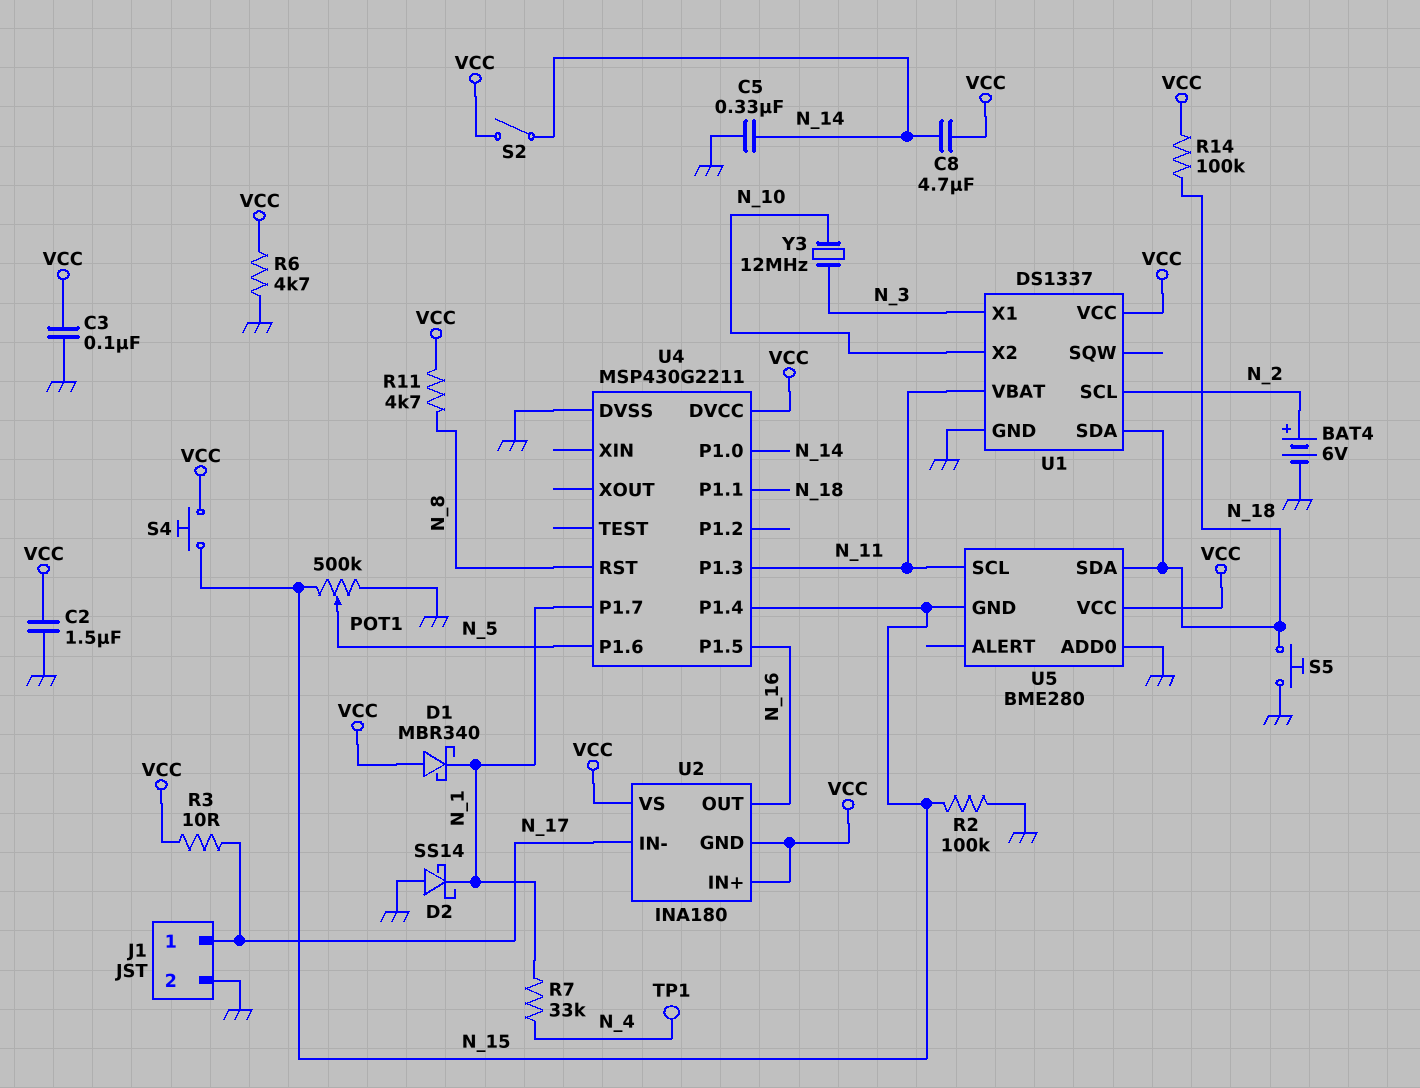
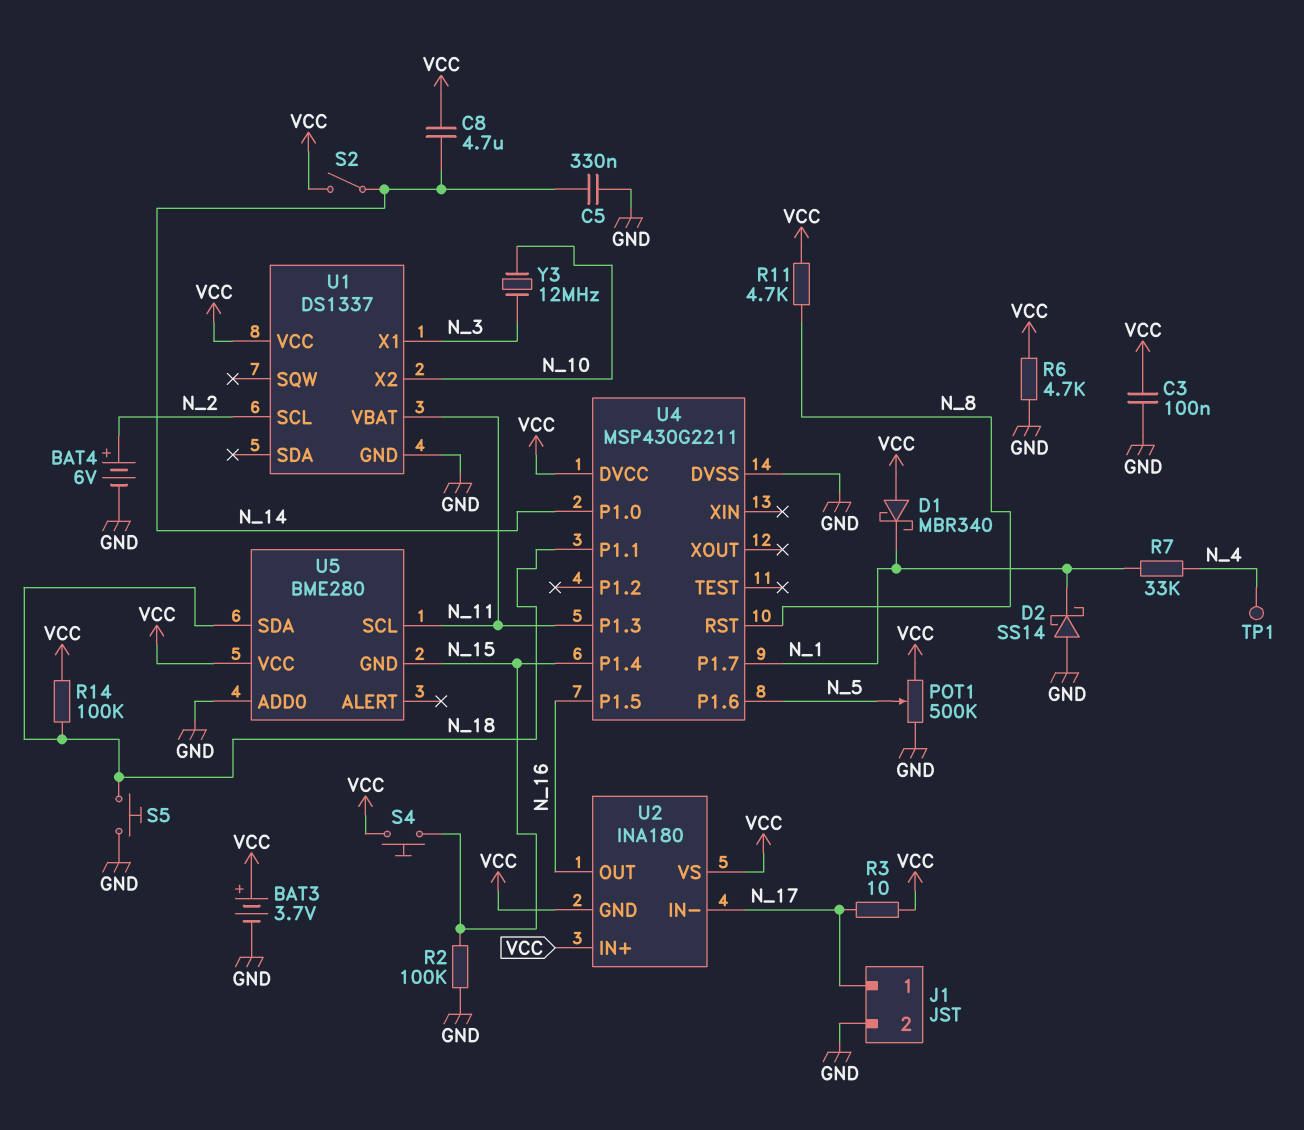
BAT3: none -> 3.7V (plus VCC, minus GND)
C2: 1.5uF (GND, VCC) -> none
POT1: 500k (GND, N_15, wiper N_5) -> 500k (GND, VCC, wiper N_5)
U1 pin SDA: N_18 -> none

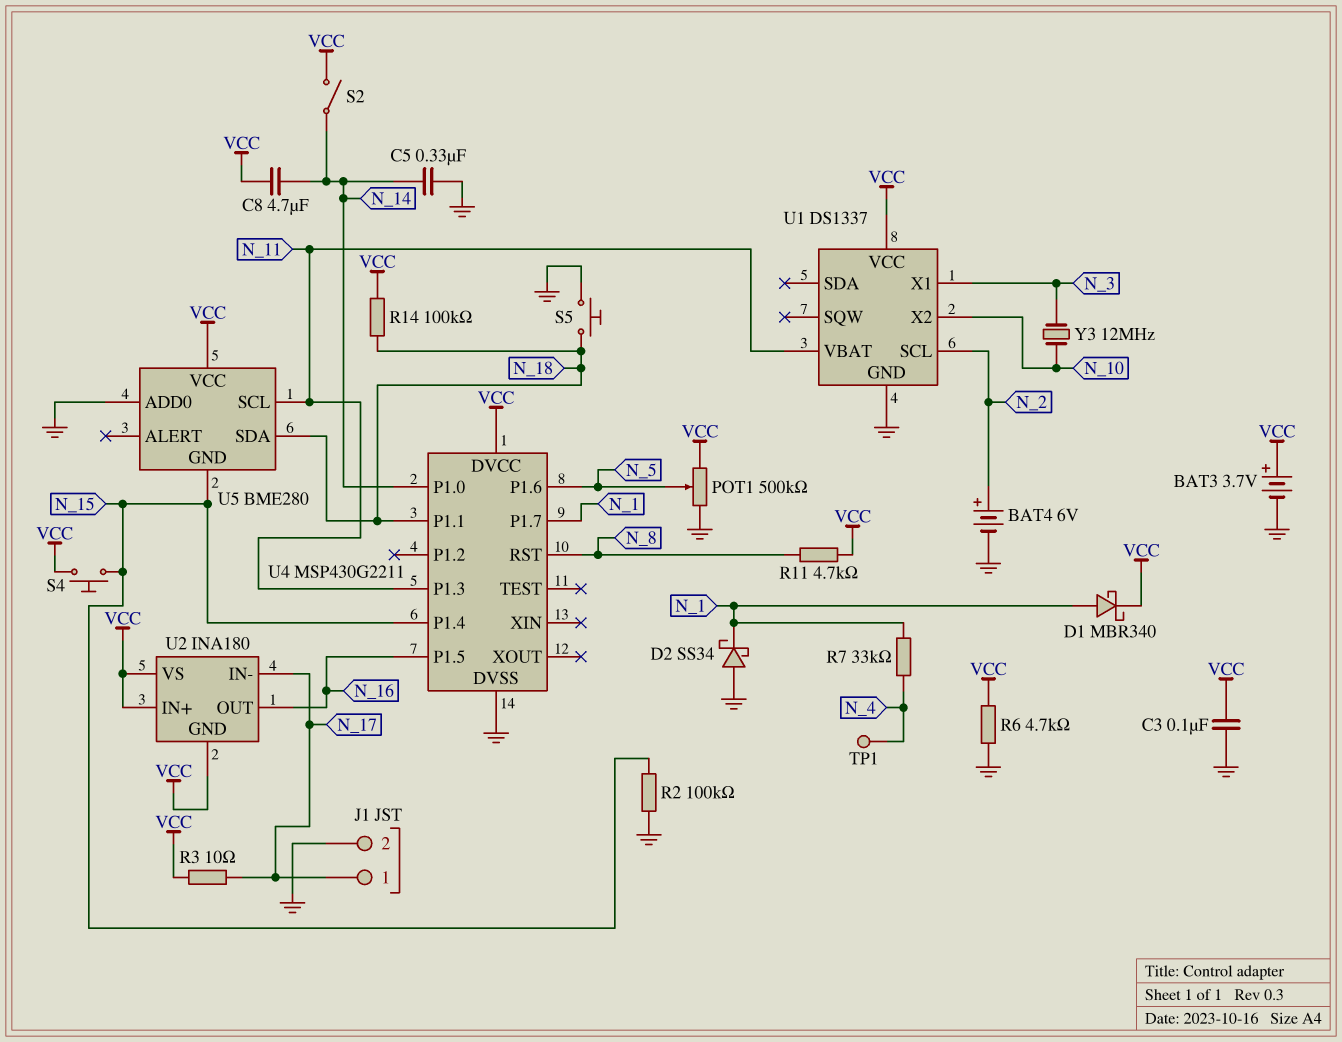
D1: schottky MBR340 (A VCC, K N_1) -> schottky MBR340 (A N_1, K VCC)
D2: schottky SS14 (A GND, K N_1) -> schottky SS34 (A GND, K N_1)

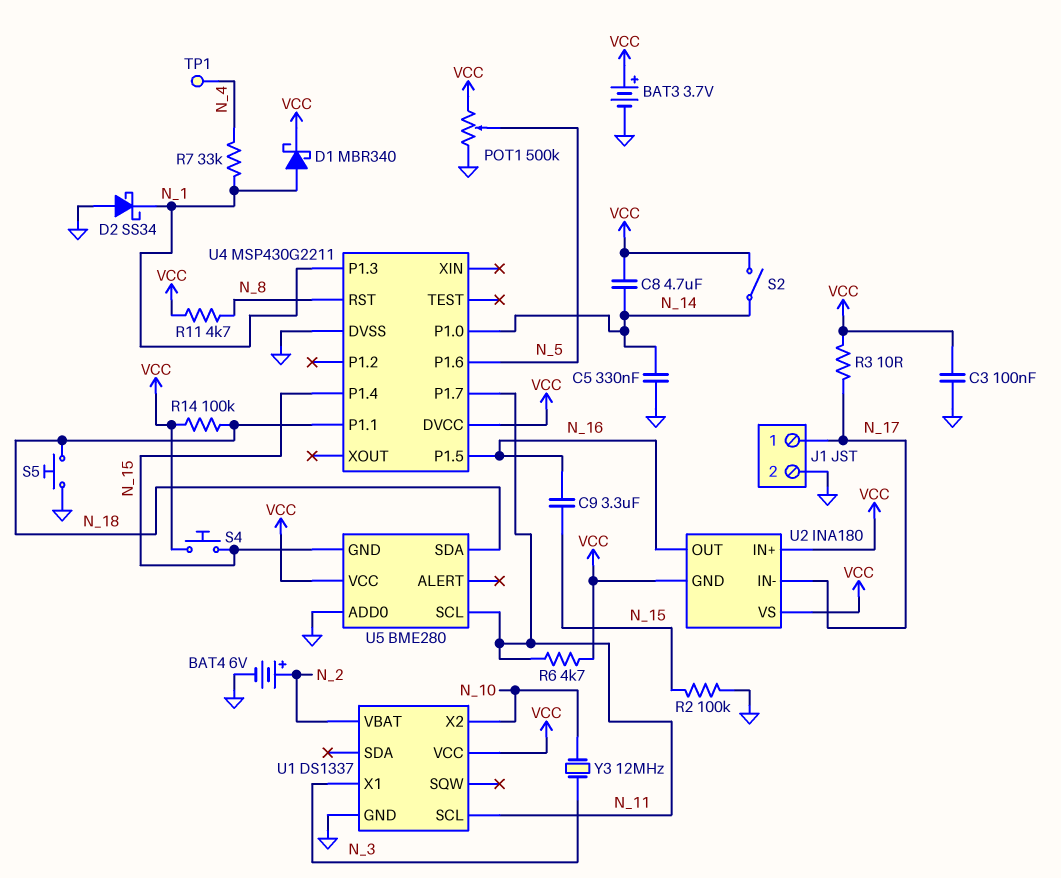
C9: none -> 3.3uF (N_15, N_16)
R6: 4.7k (GND, VCC) -> 4.7k (N_11, VCC)
U1 pin SCL: N_2 -> N_11
U1 pin VBAT: N_11 -> N_2
U4 pin P1.3: N_11 -> N_1
U4 pin P1.7: N_1 -> N_11

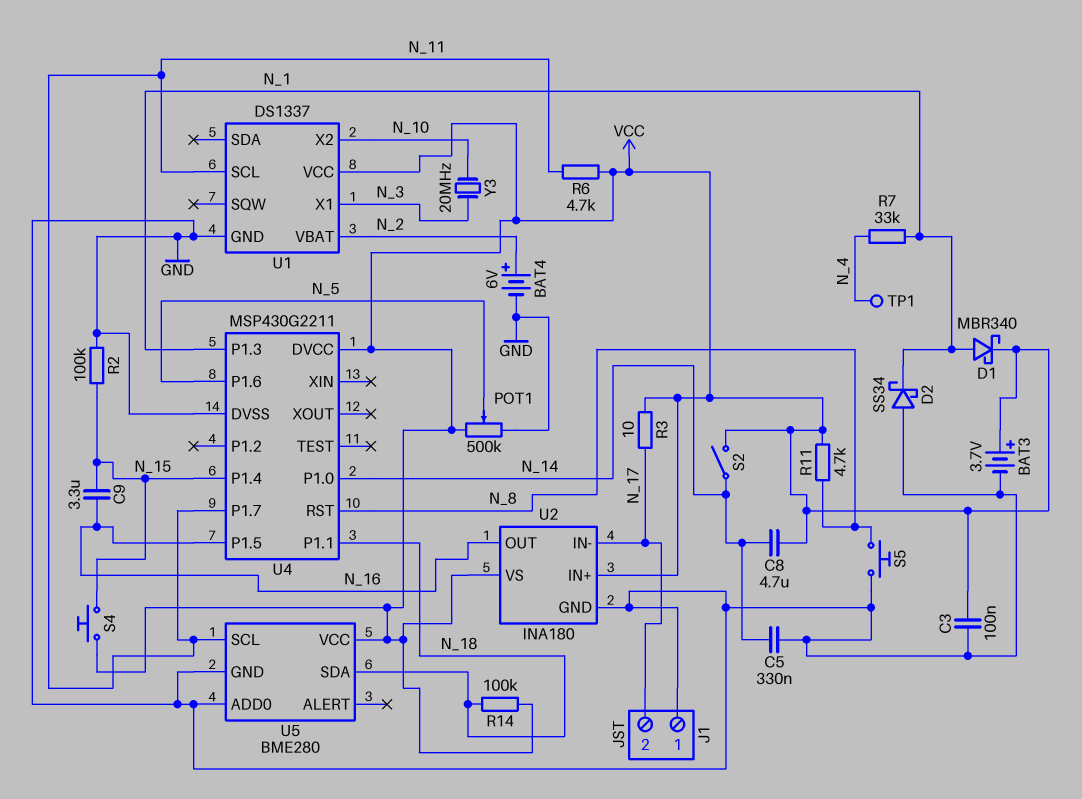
J1 pin 1: N_17 -> GND
J1 pin 2: GND -> N_17
S5: button (GND, N_18) -> button (GND, N_8)
U2 pin GND: VCC -> GND
U5 pin GND: N_15 -> GND
Y3: 12MHz (N_3, N_10) -> 20MHz (N_3, N_10)

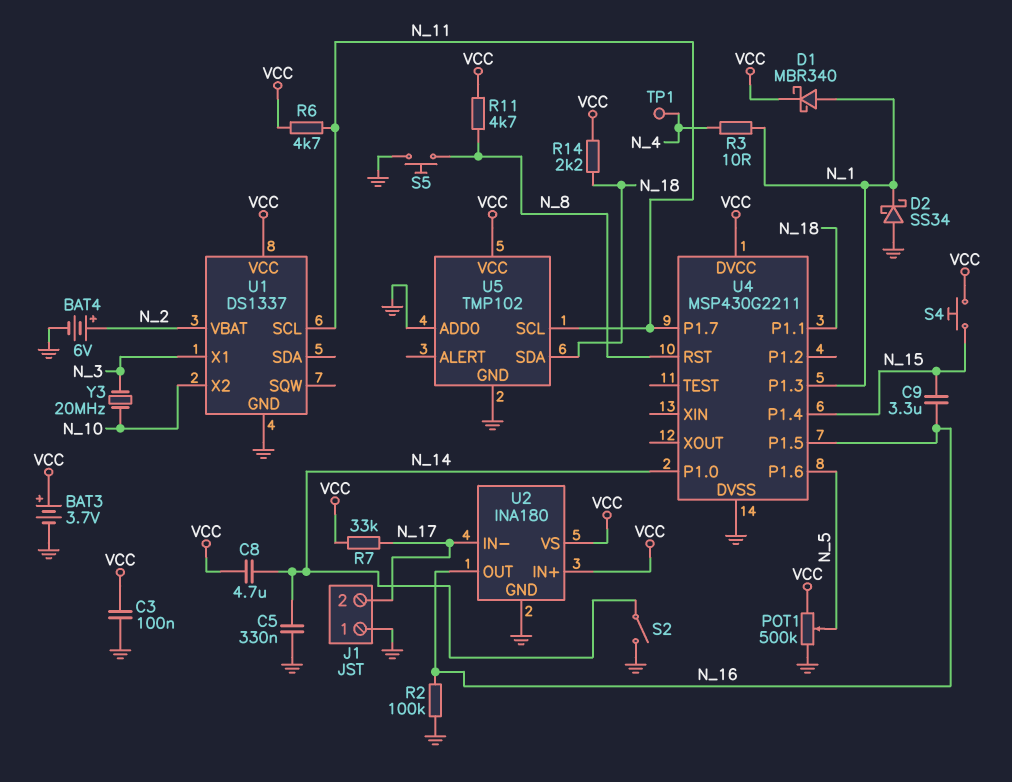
R2: 100k (GND, N_15) -> 100k (GND, N_16)
R3: 10 (N_17, VCC) -> 10 (N_1, N_4)
R7: 33k (N_1, N_4) -> 33k (N_17, VCC)
R14: 100k (N_18, VCC) -> 2.2k (N_18, VCC)
S2: switch (N_14, VCC) -> switch (GND, N_14)
U5: BME280 -> TMP102

